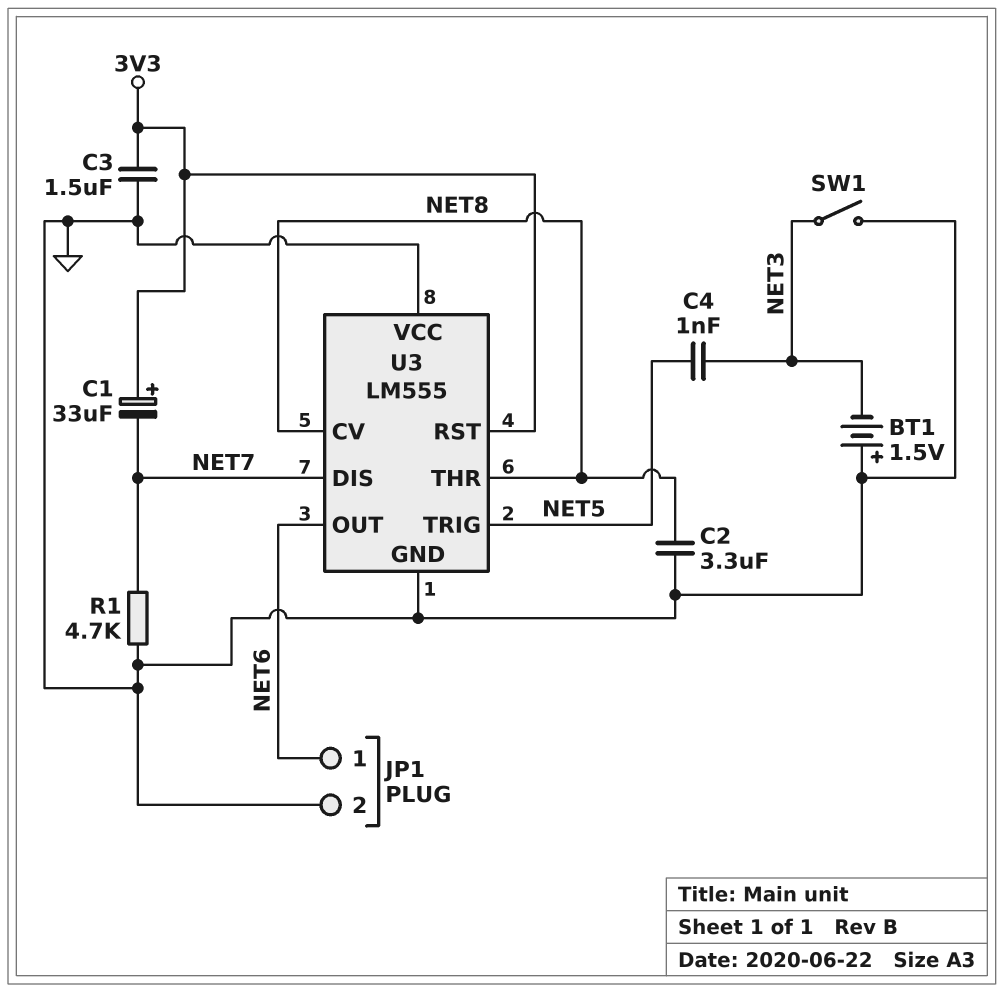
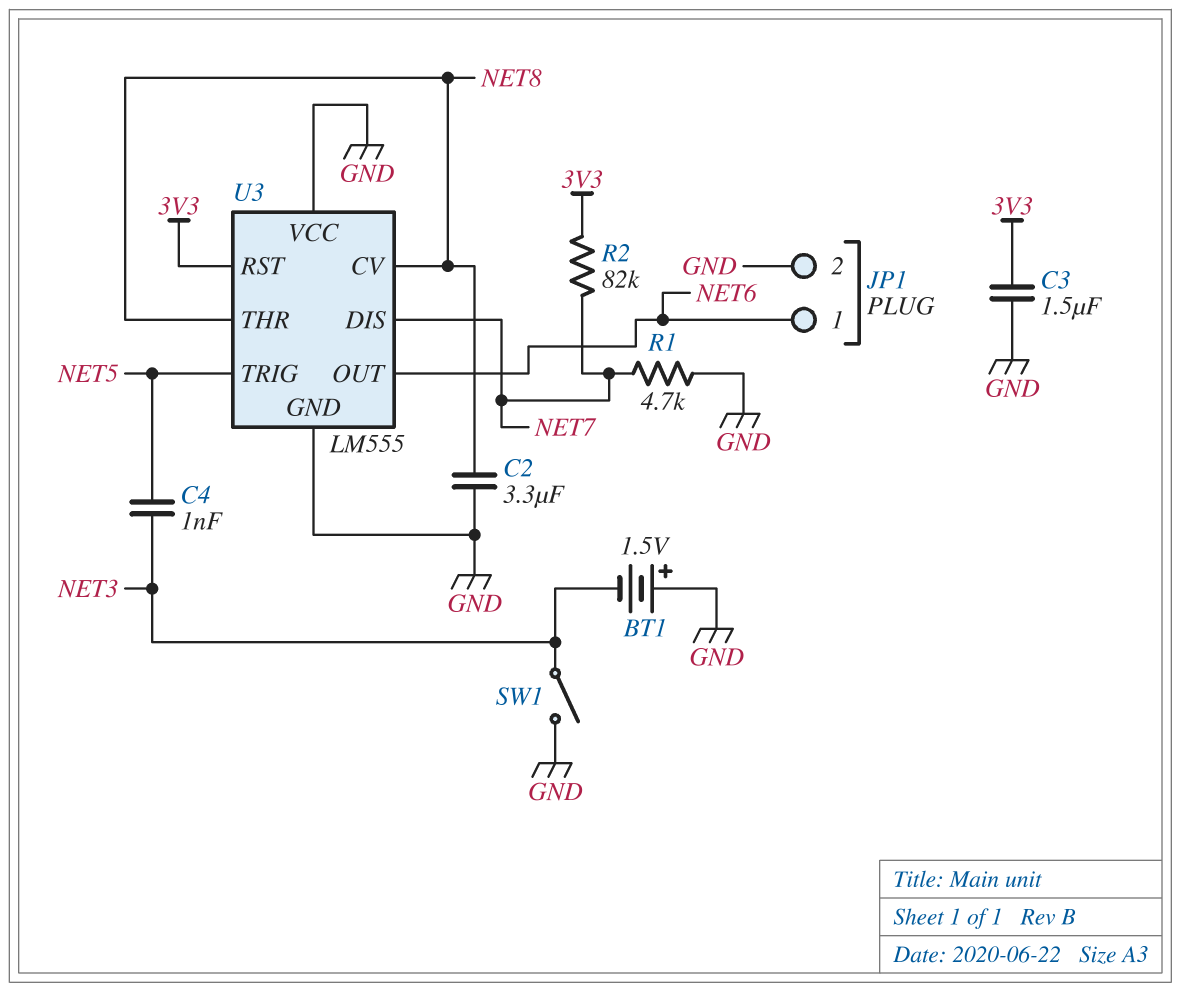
C1: 33uF (plus 3V3, minus NET7) -> none
R2: none -> 82k (3V3, NET7)

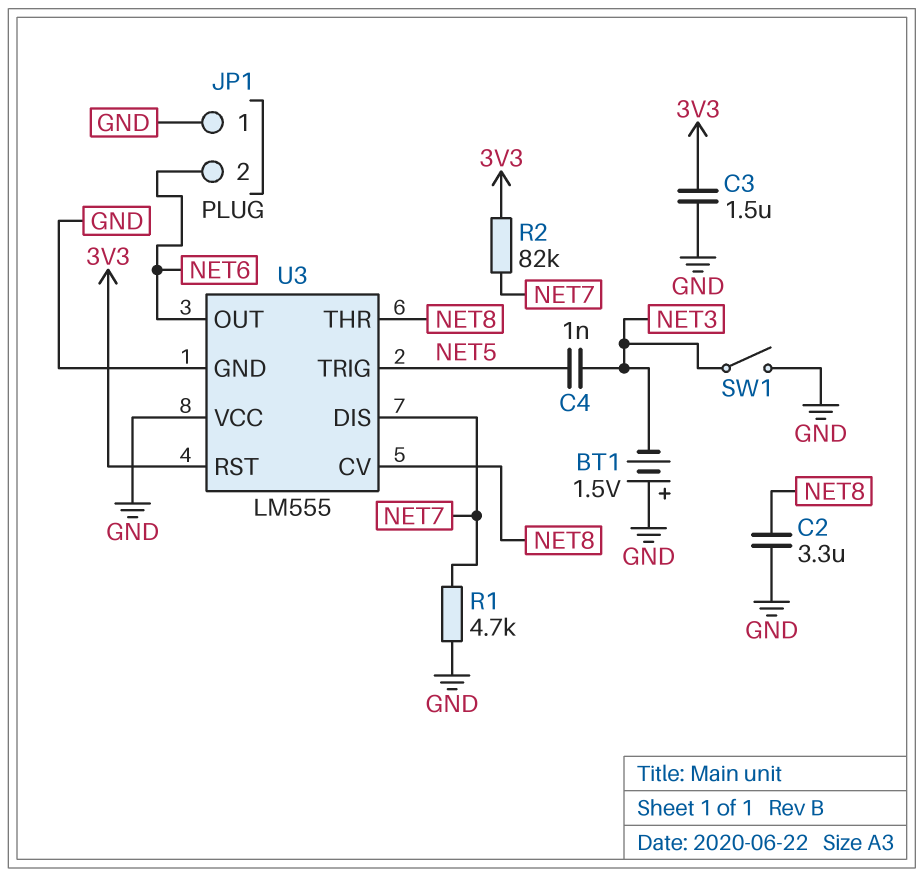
JP1 pin 1: NET6 -> GND
JP1 pin 2: GND -> NET6

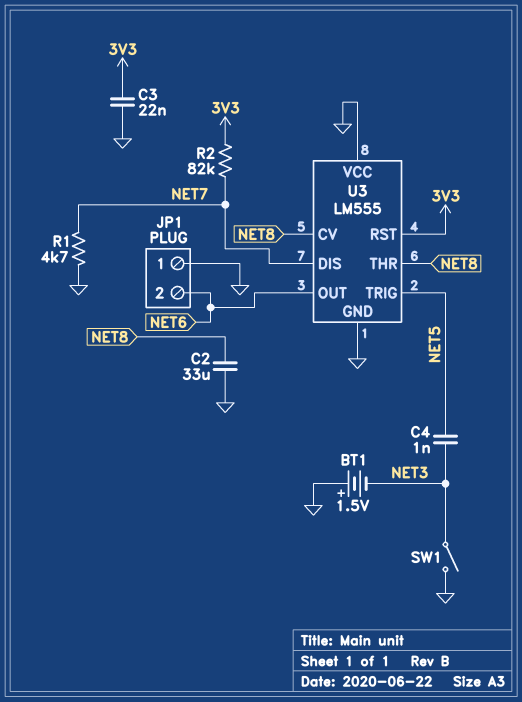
C2: 3.3uF (GND, NET8) -> 33uF (GND, NET8)
C3: 1.5uF (3V3, GND) -> 22nF (3V3, GND)

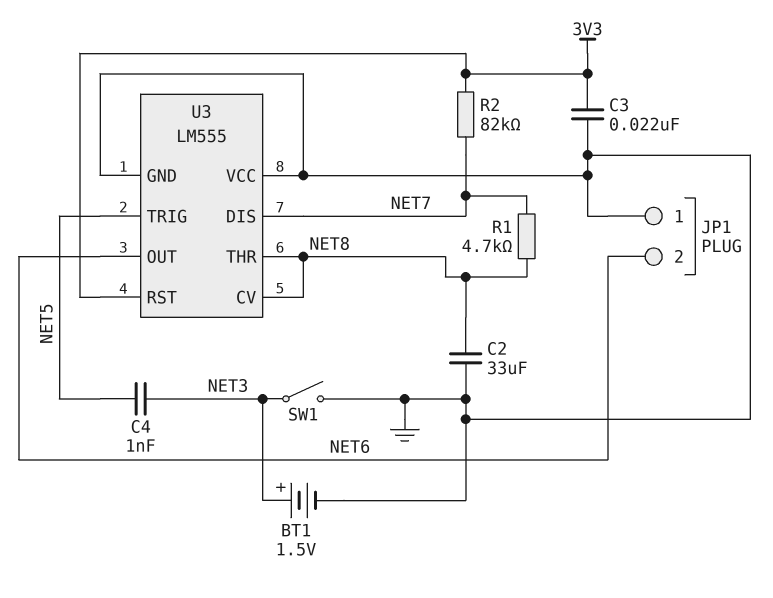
BT1: 1.5V (plus GND, minus NET3) -> 1.5V (plus NET3, minus GND)
R1: 4.7k (GND, NET7) -> 4.7k (NET7, NET8)

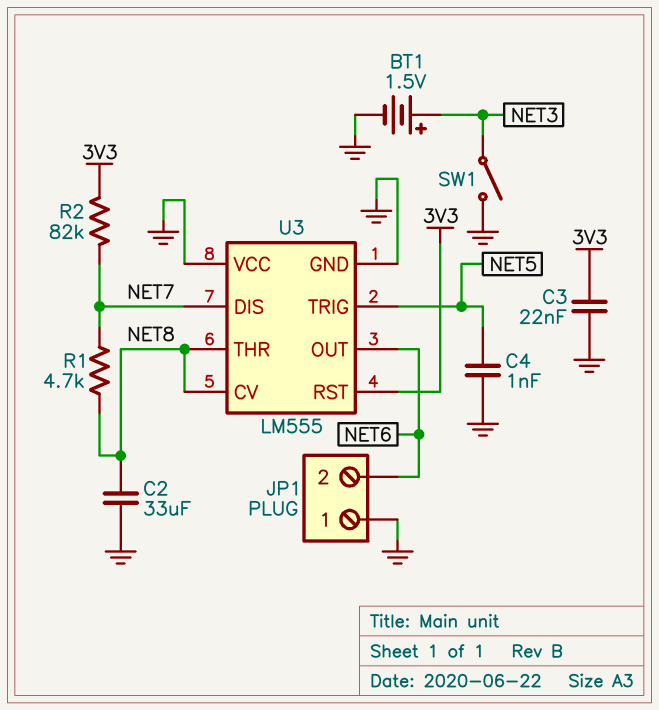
C4: 1nF (NET3, NET5) -> 1nF (GND, NET5)

